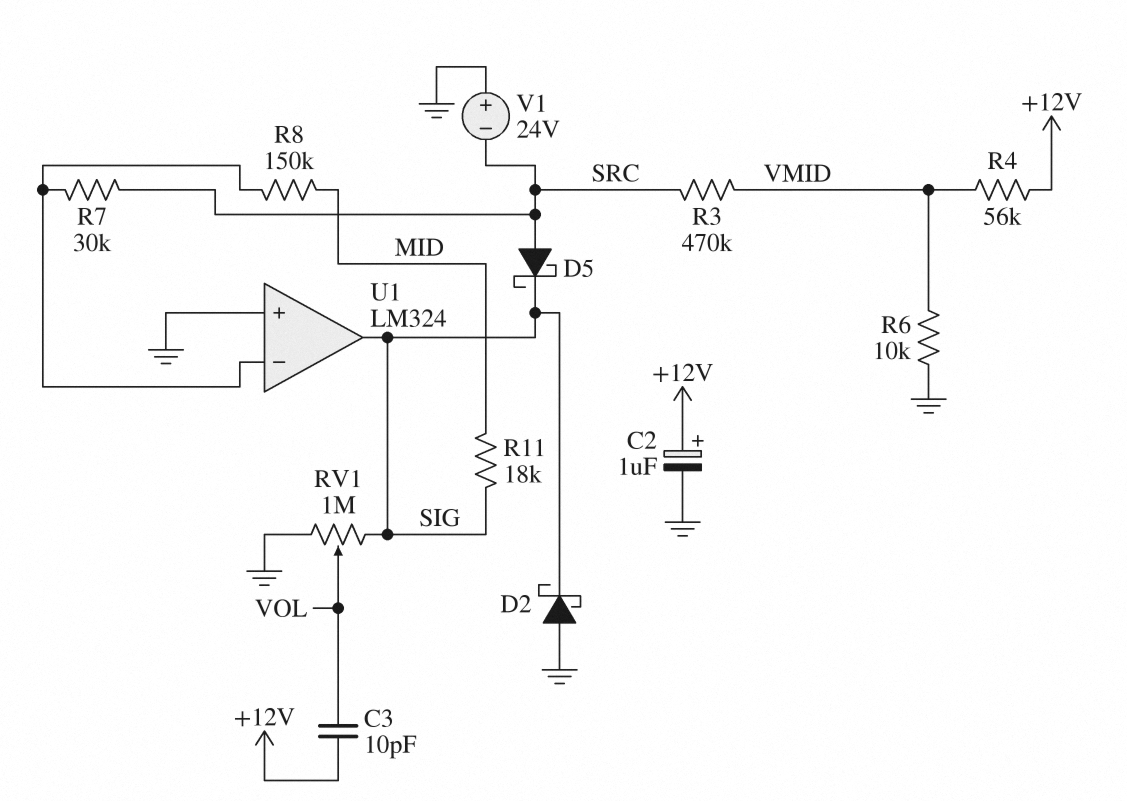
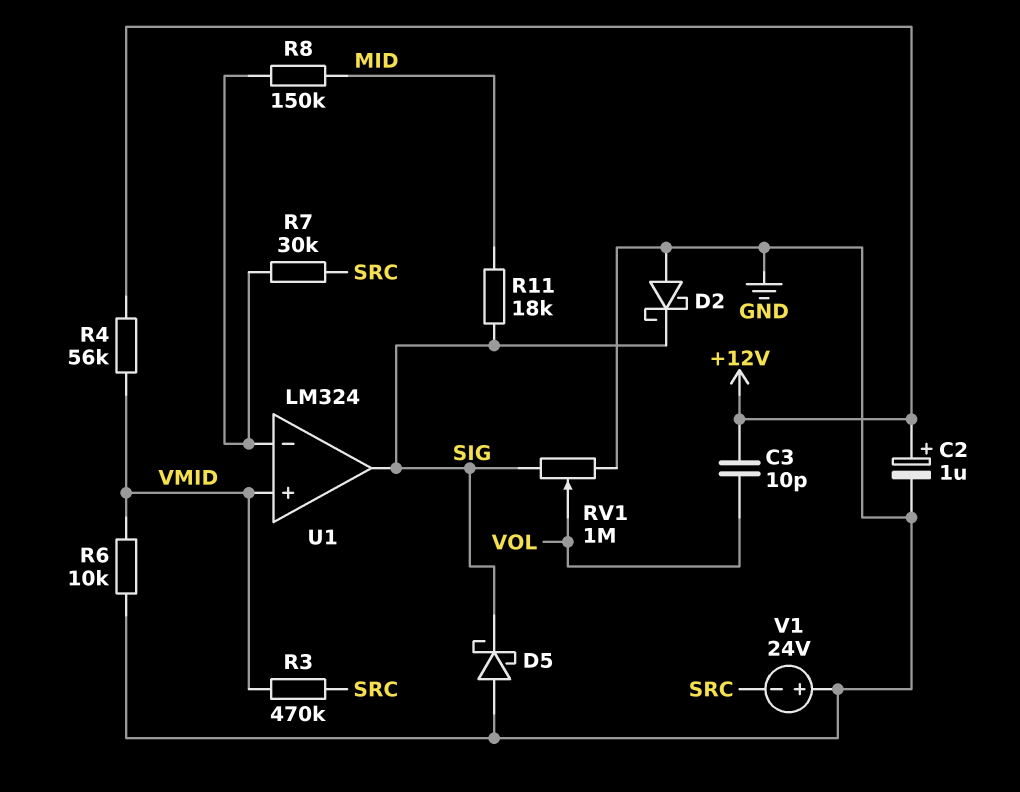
D5: schottky (A SRC, K SIG) -> schottky (A GND, K SIG)
U1 pin in+: GND -> VMID

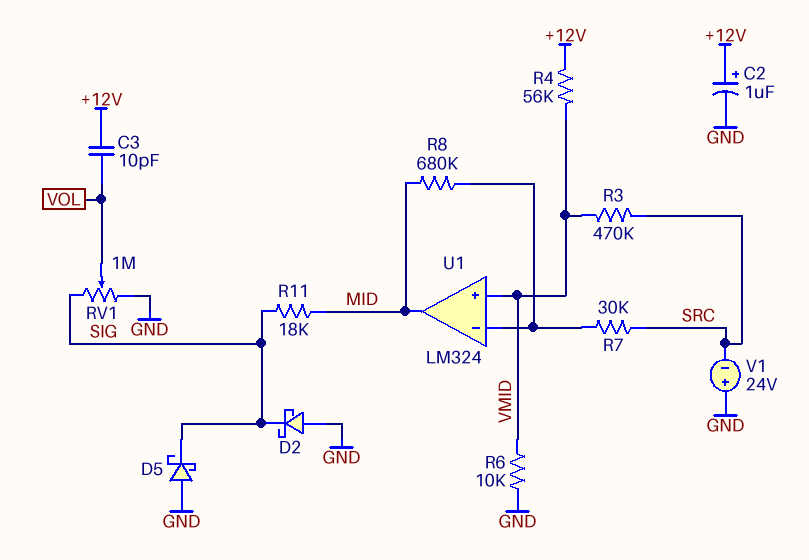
R8: 150k (MID, U1/in-) -> 680k (MID, U1/in-)
U1 pin out: SIG -> MID

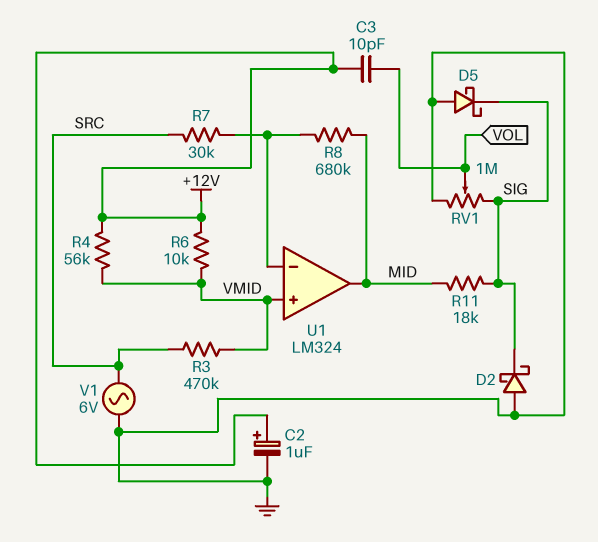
R6: 10k (GND, VMID) -> 10k (+12V, VMID)
V1: 24V (plus GND, minus SRC) -> AC 6V (GND, SRC)

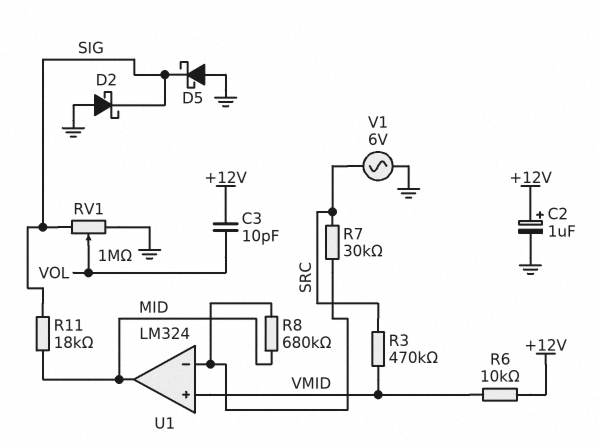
R4: 56k (+12V, VMID) -> none

